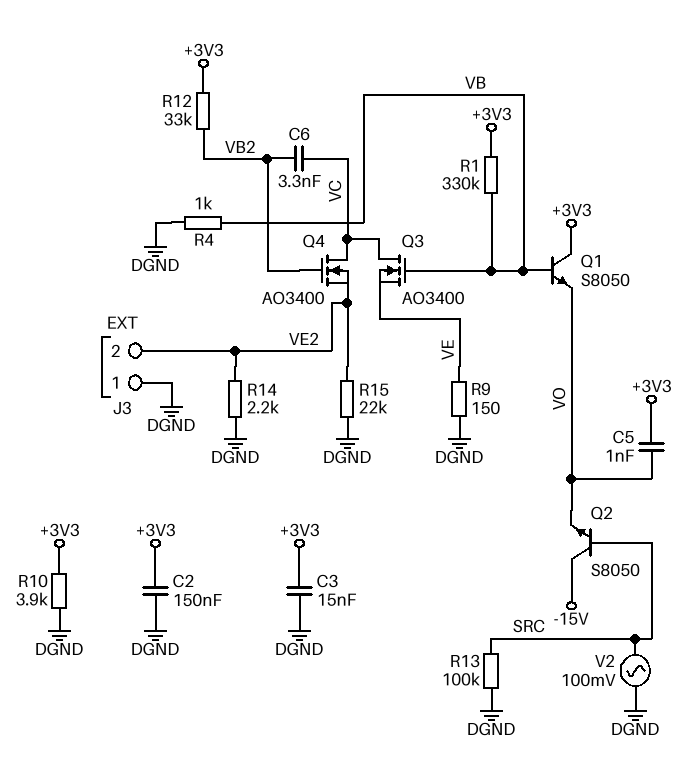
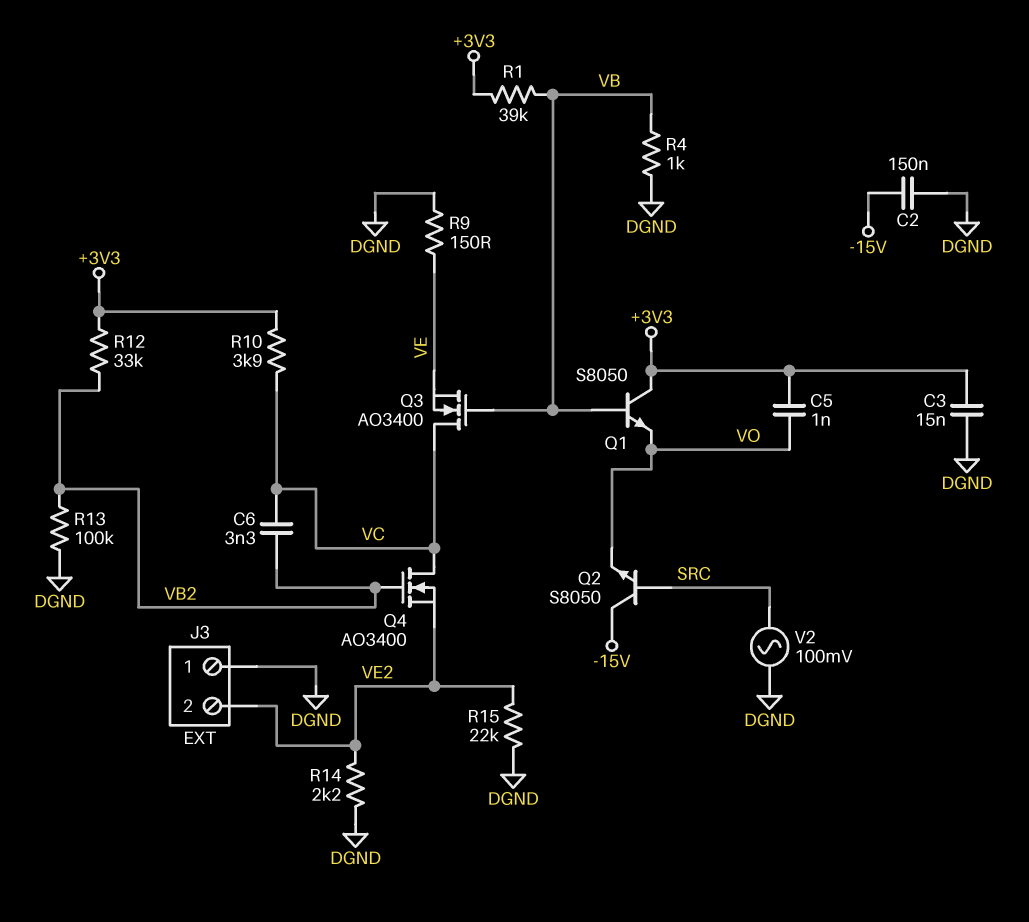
C2: 150nF (+3V3, DGND) -> 150nF (-15V, DGND)
R1: 330k (+3V3, VB) -> 39k (+3V3, VB)
R10: 3.9k (+3V3, DGND) -> 3.9k (+3V3, VC)
R13: 100k (DGND, SRC) -> 100k (DGND, VB2)

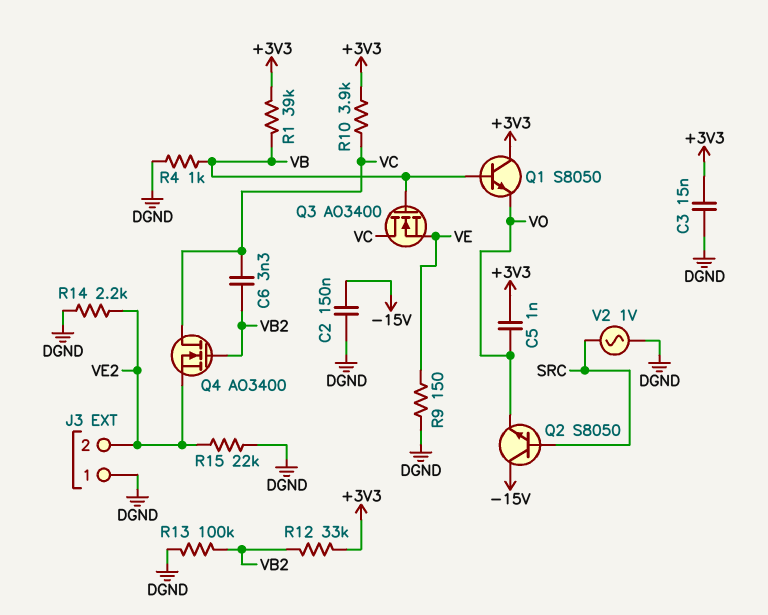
V2: AC 100mV (DGND, SRC) -> AC 1V (DGND, SRC)

